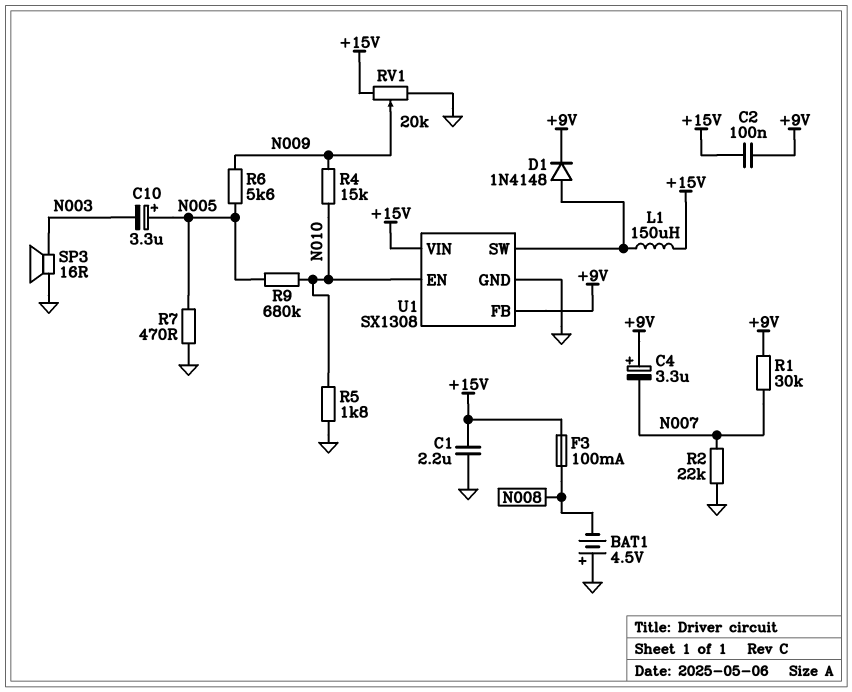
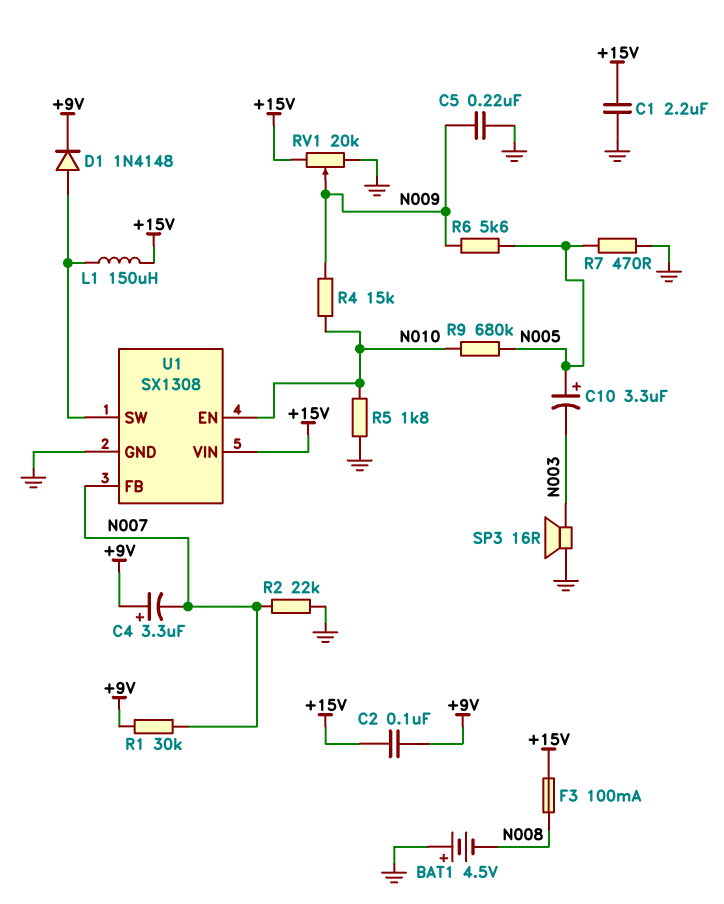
C5: none -> 220nF (GND, N009)
U1 pin FB: +9V -> N007

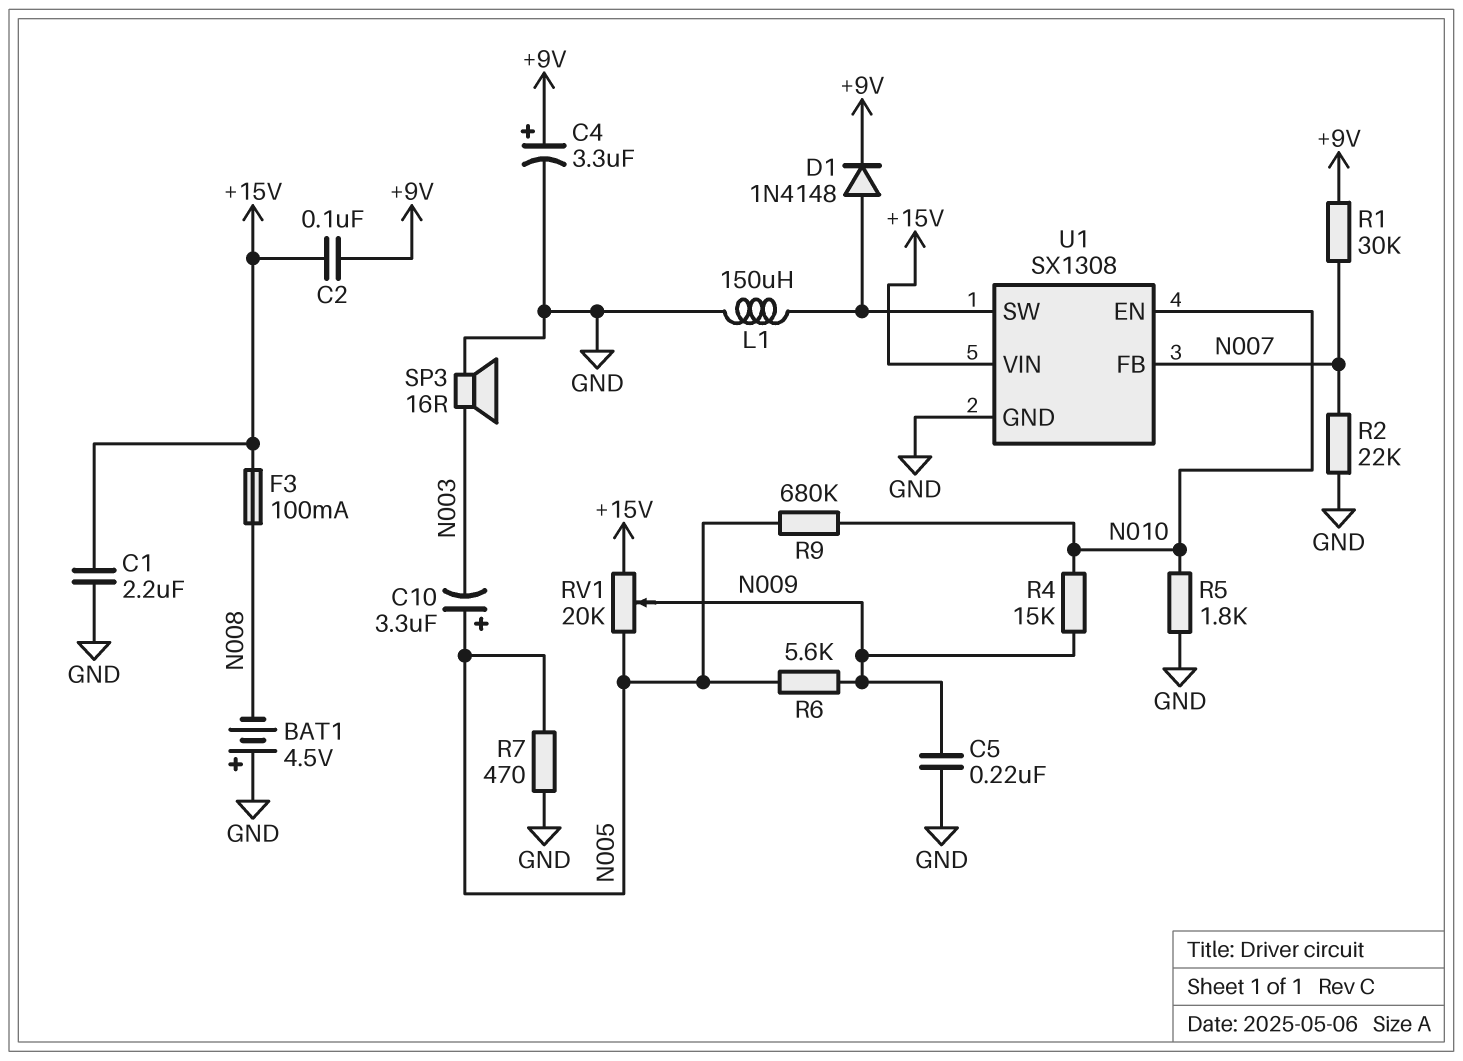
C4: 3.3uF (plus +9V, minus N007) -> 3.3uF (plus +9V, minus GND)
L1: 150uH (+15V, U1/SW) -> 150uH (GND, U1/SW)
RV1: 20k (+15V, GND, wiper N009) -> 20k (+15V, N005, wiper N009)

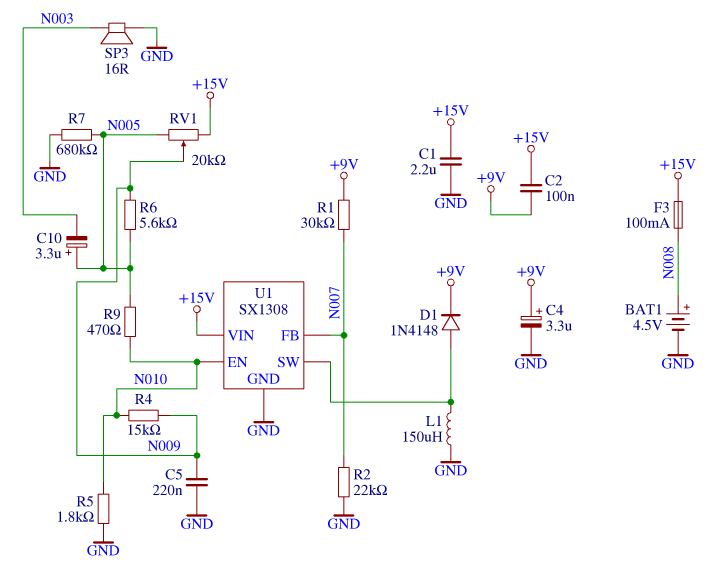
BAT1: 4.5V (plus GND, minus N008) -> 4.5V (plus N008, minus GND)
R7: 470 (GND, N005) -> 680k (GND, N005)
R9: 680k (N005, N010) -> 470 (N005, N010)

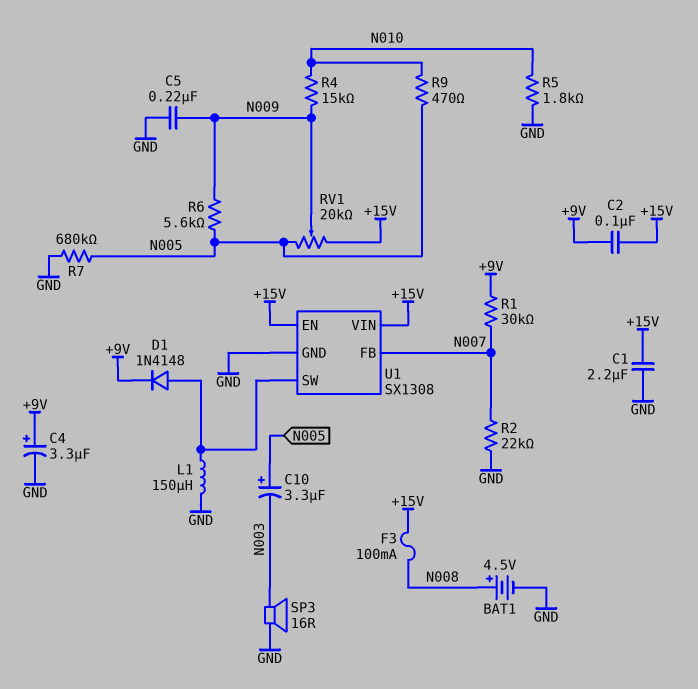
U1 pin EN: N010 -> +15V

